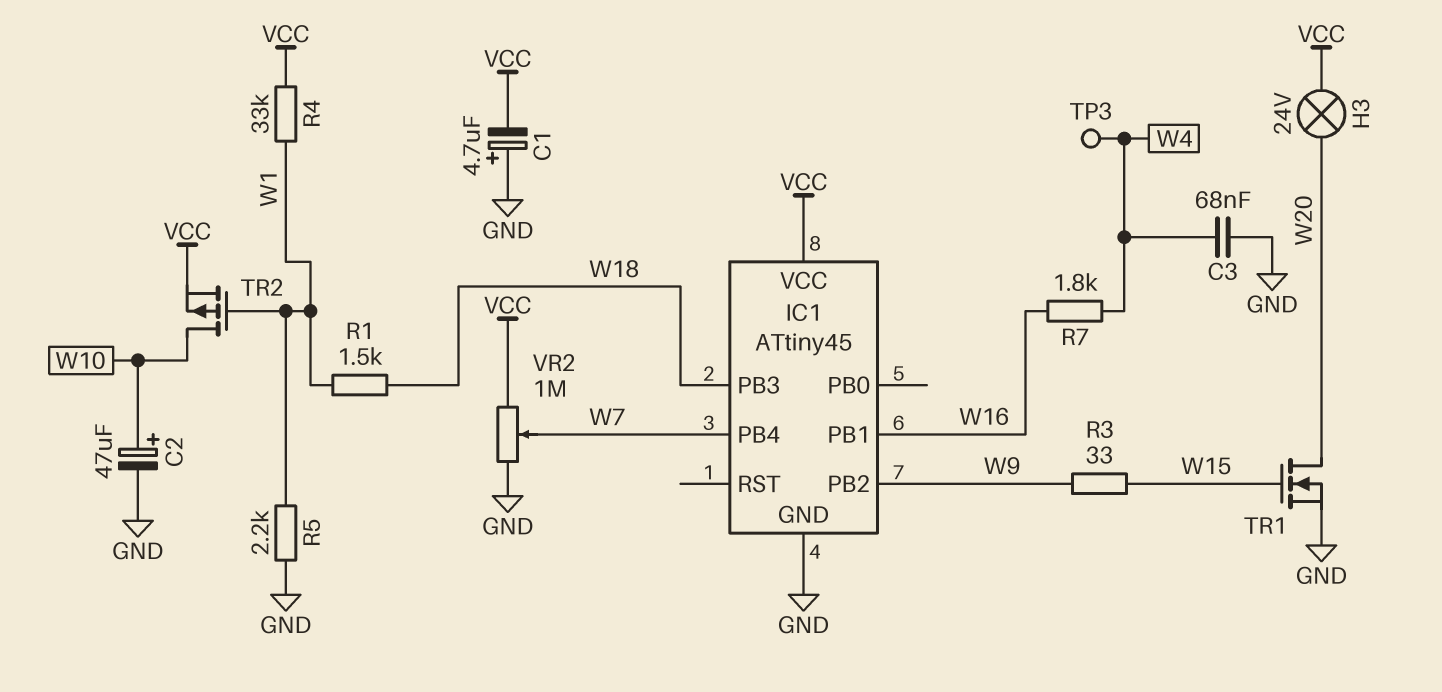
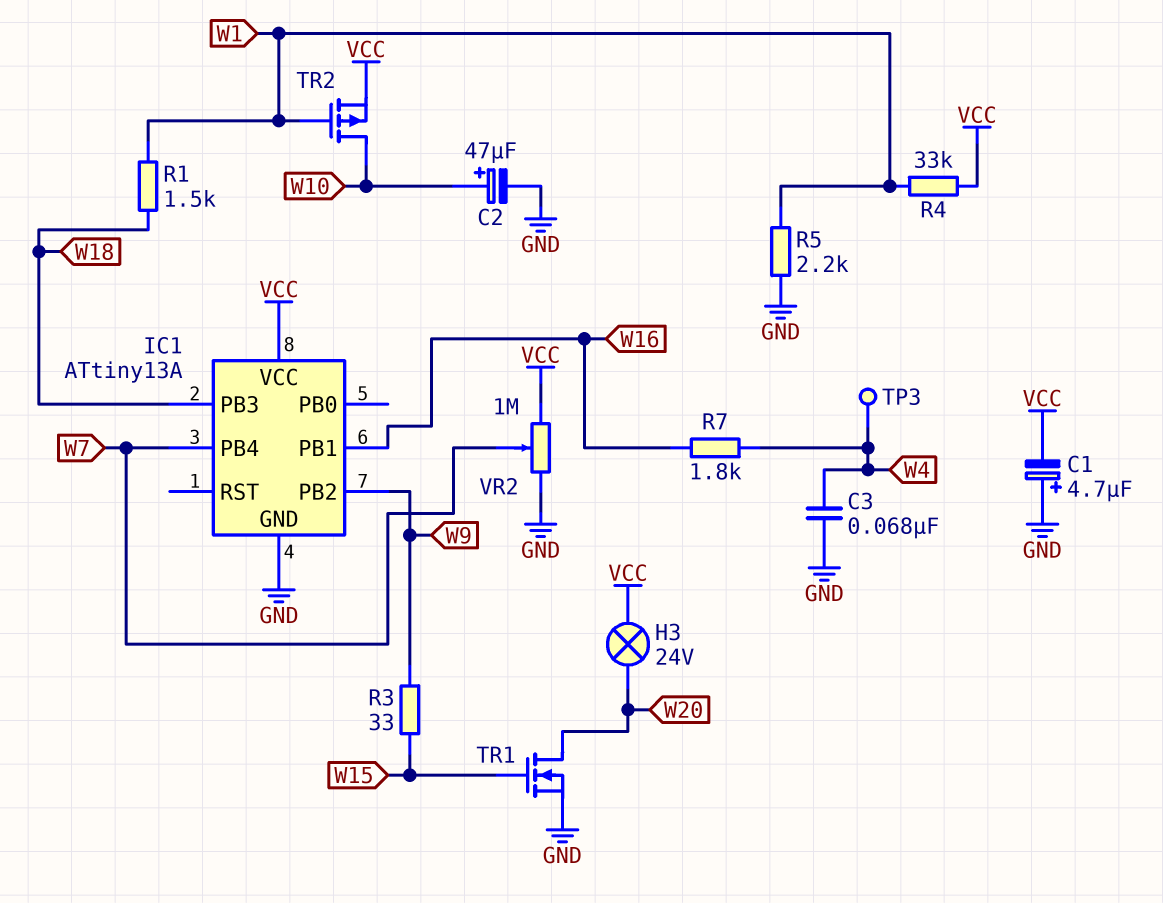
IC1: ATtiny45 -> ATtiny13A

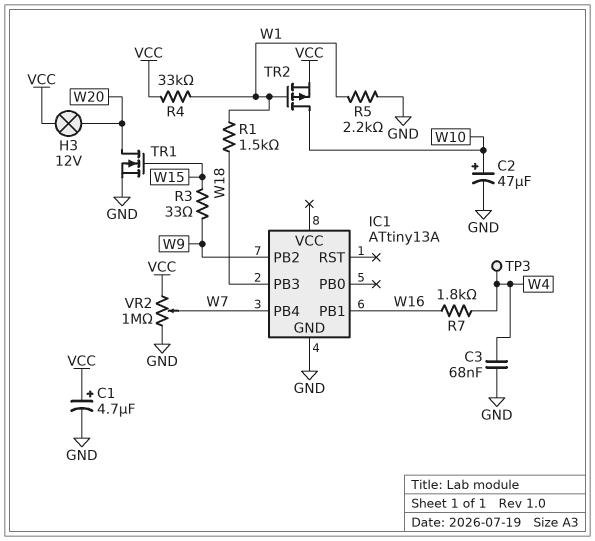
C1: 4.7uF (plus GND, minus VCC) -> 4.7uF (plus VCC, minus GND)
H3: lamp 24V (VCC, W20) -> lamp 12V (VCC, W20)
IC1 pin VCC: VCC -> none

